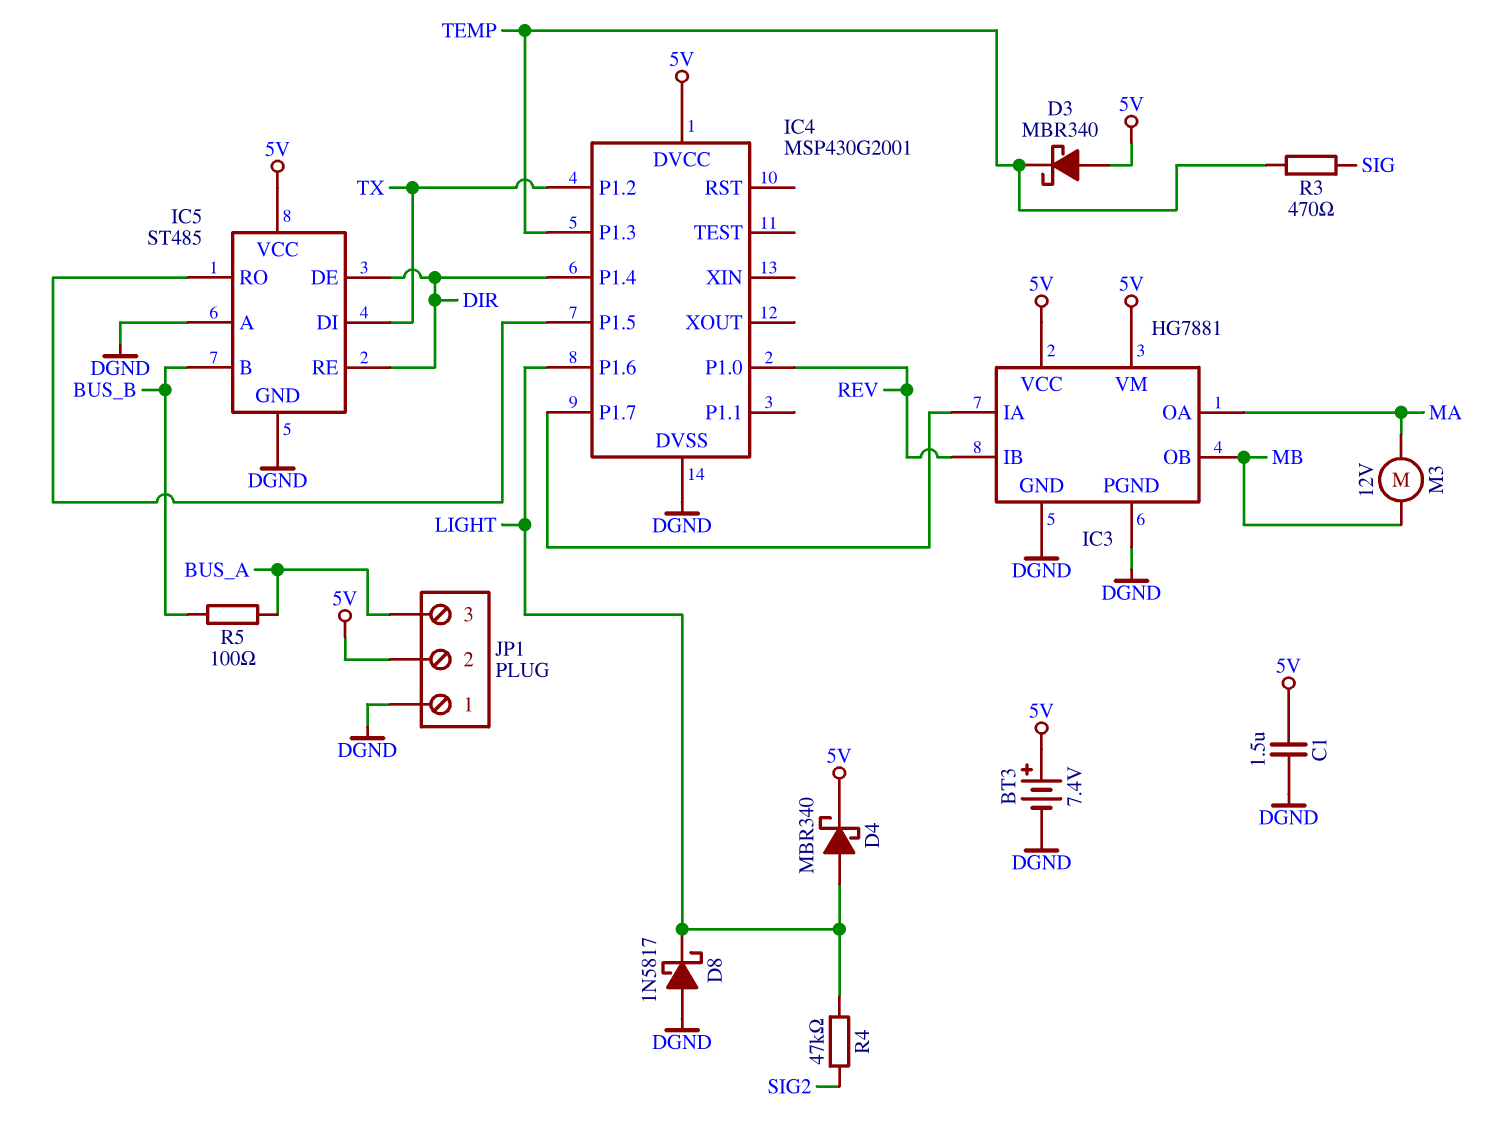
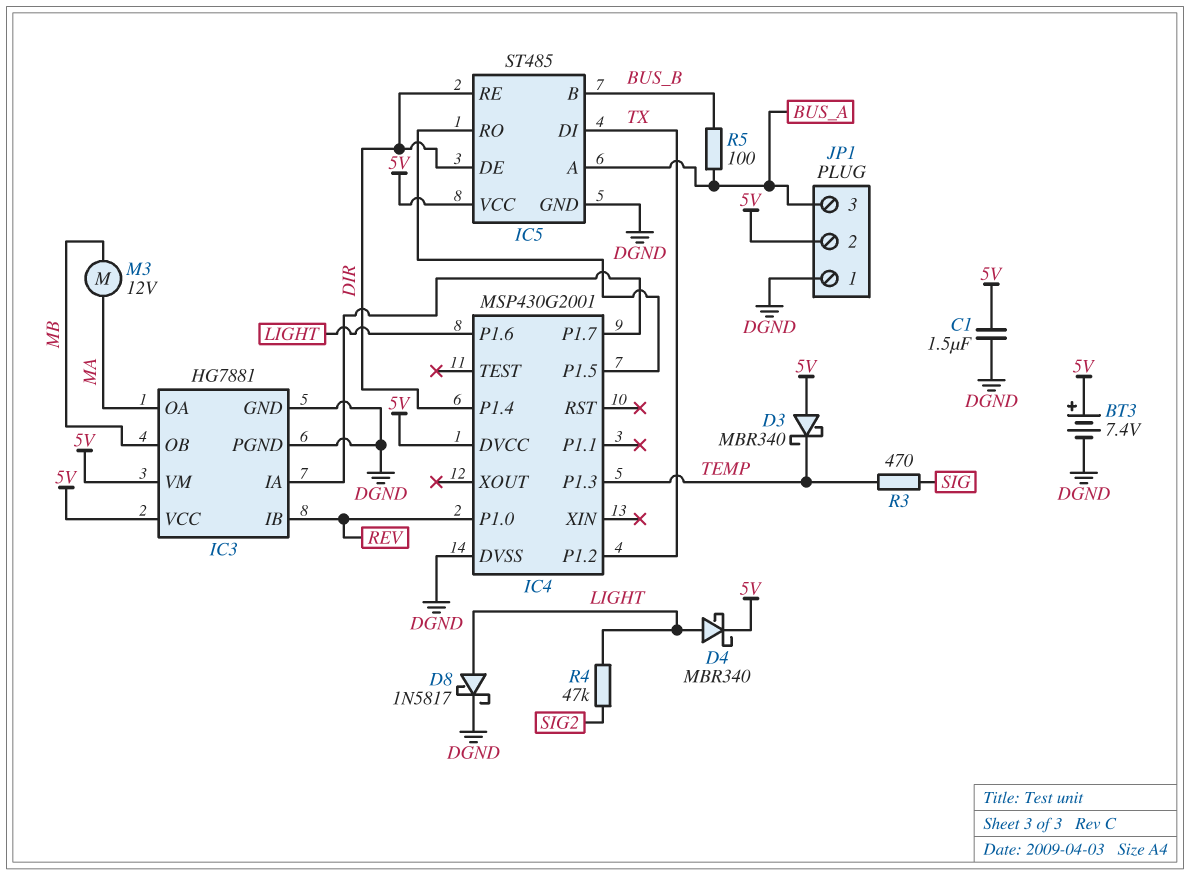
D8: schottky 1N5817 (A DGND, K LIGHT) -> schottky 1N5817 (A LIGHT, K DGND)
IC5 pin A: DGND -> BUS_A

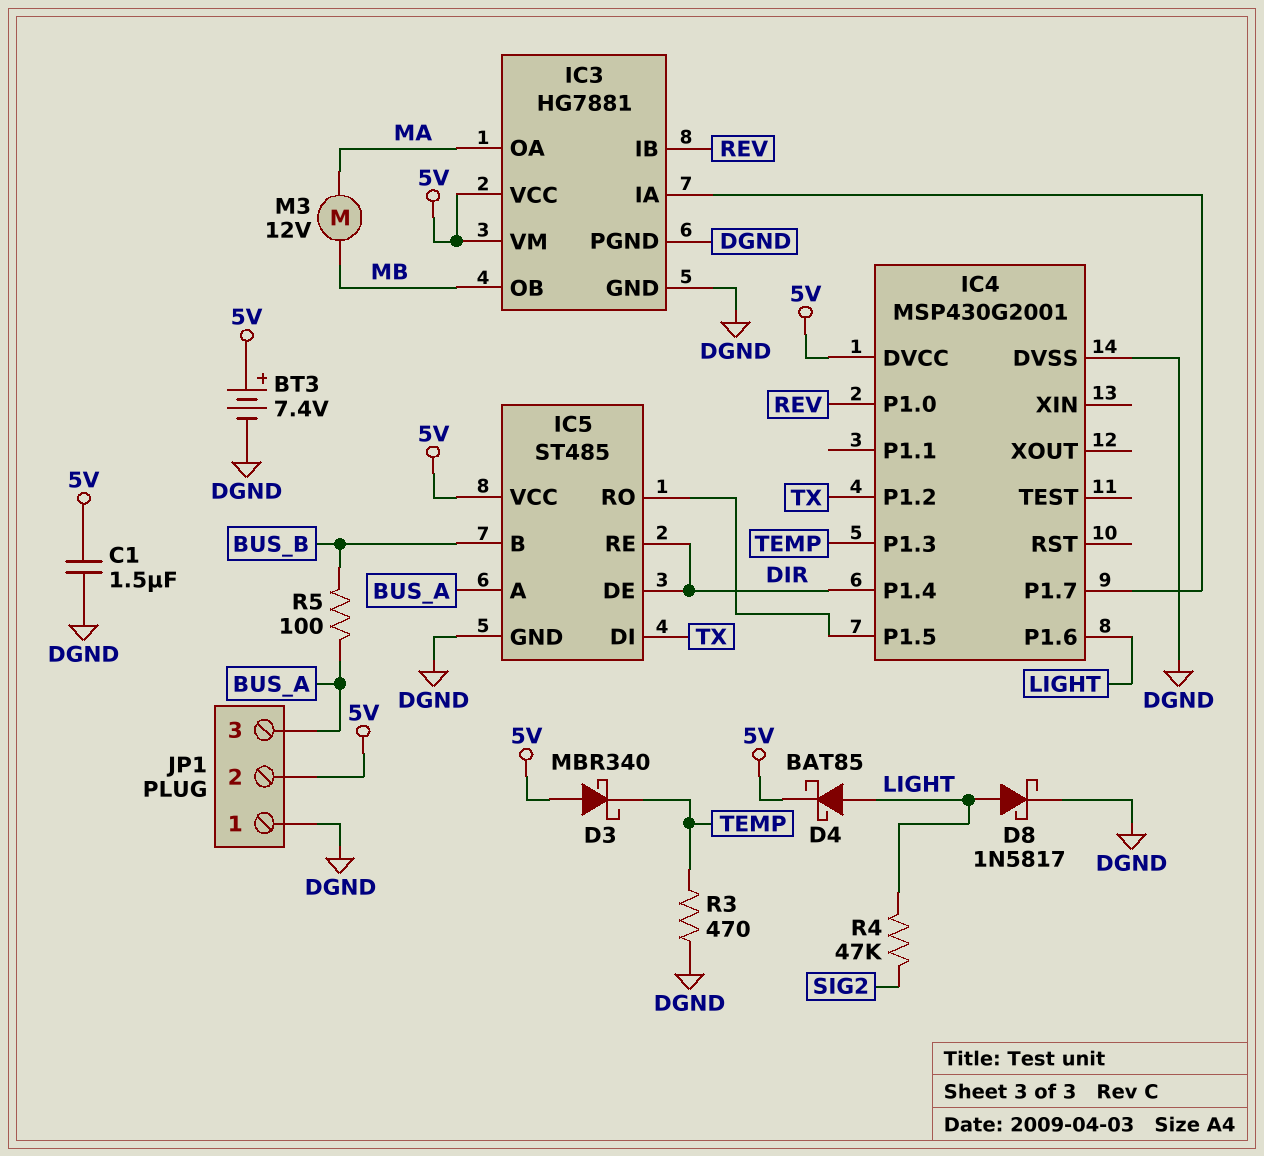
D4: schottky MBR340 (A LIGHT, K 5V) -> schottky BAT85 (A LIGHT, K 5V)
R3: 470 (SIG, TEMP) -> 470 (DGND, TEMP)

